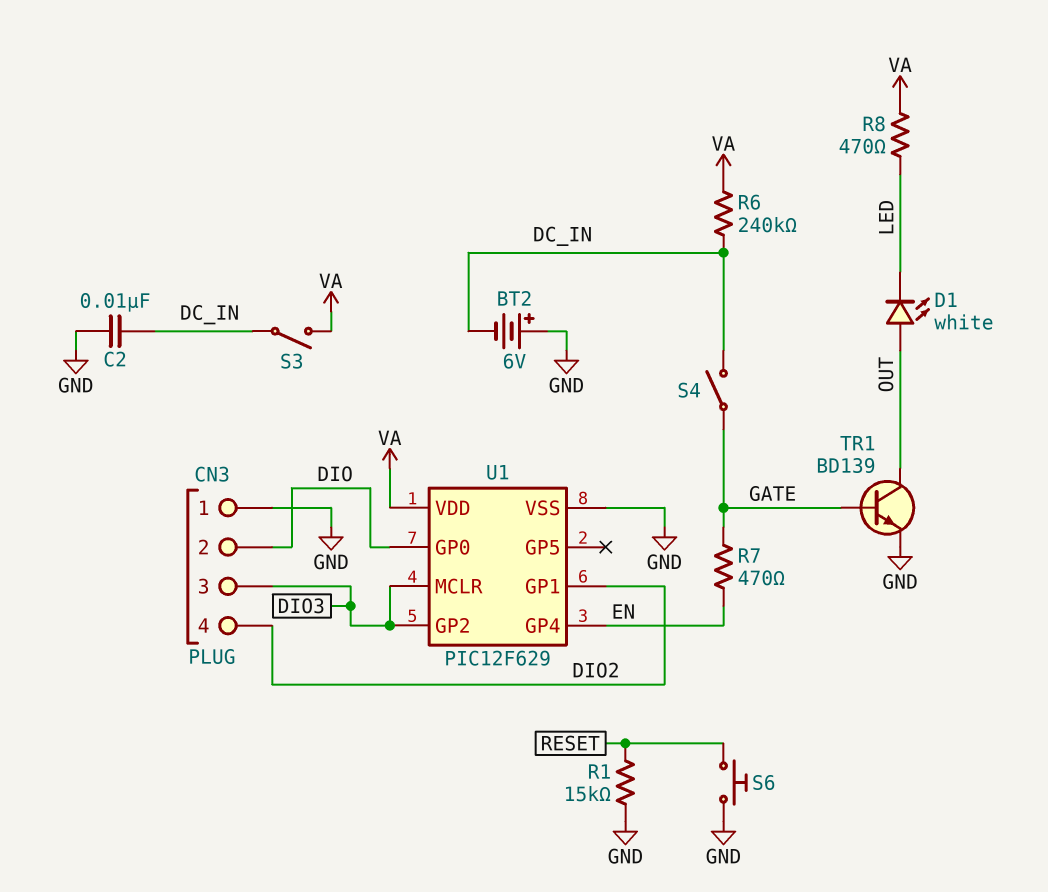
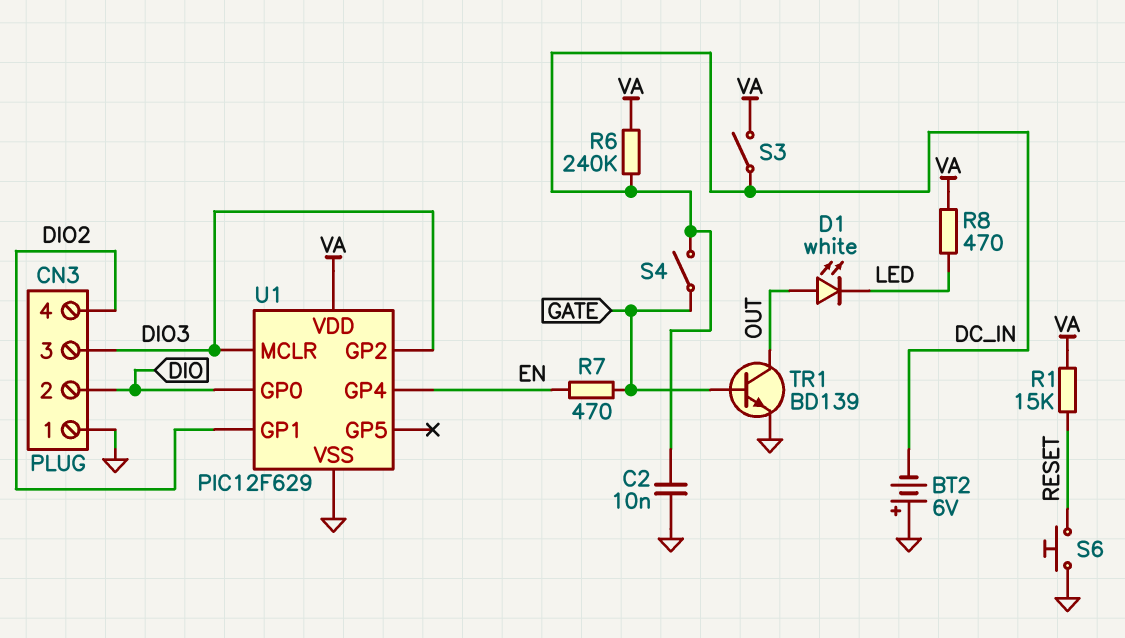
R1: 15k (GND, RESET) -> 15k (RESET, VA)

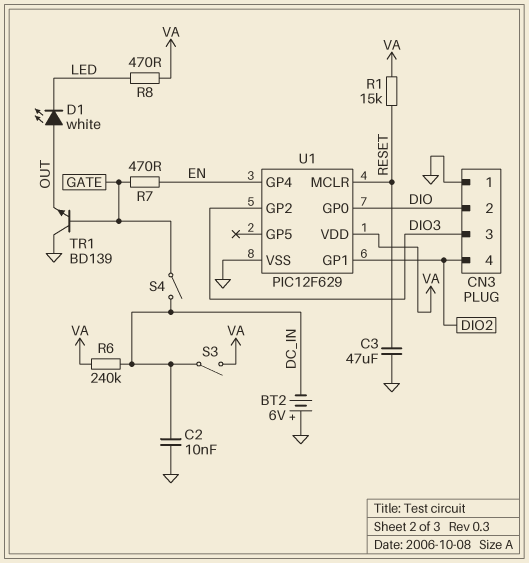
C3: none -> 47uF (GND, RESET)
S6: button (GND, RESET) -> none
TR1: NPN BD139 (B GATE, C OUT, E GND) -> NPN BD139 (B GATE, C GND, E OUT)
U1 pin MCLR: DIO3 -> RESET

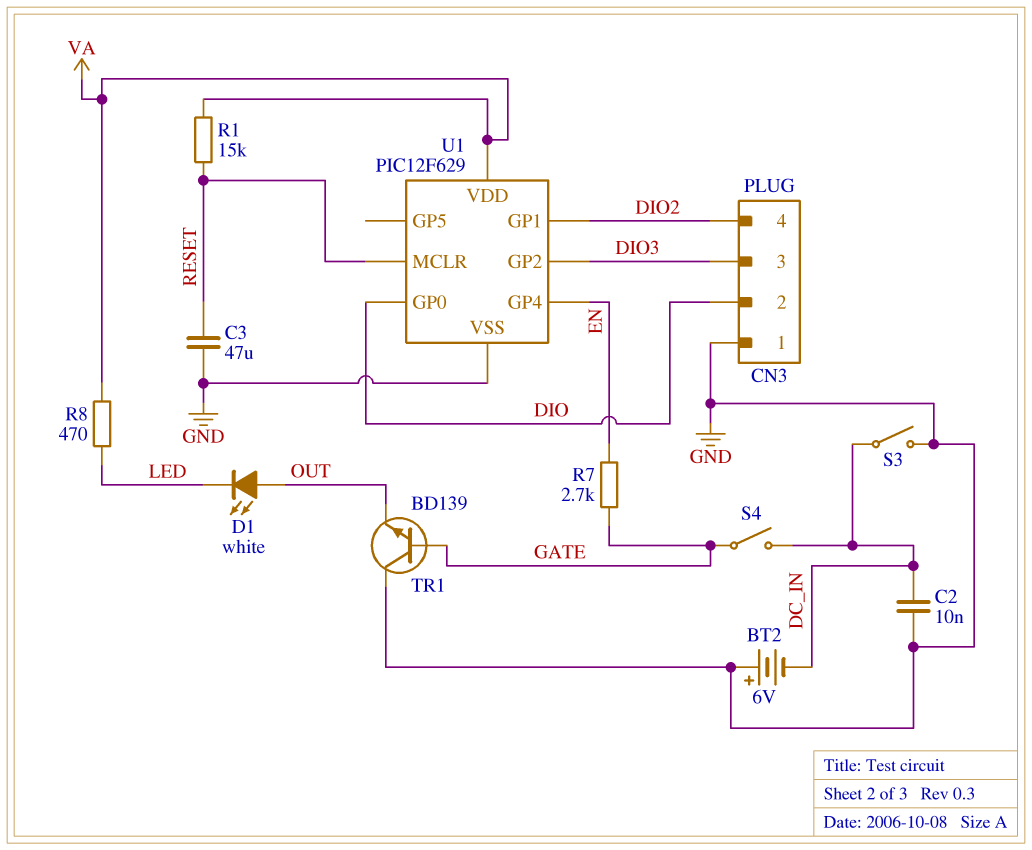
R6: 240k (DC_IN, VA) -> none
R7: 470 (EN, GATE) -> 2.7k (EN, GATE)
S3: switch (DC_IN, VA) -> switch (DC_IN, GND)

